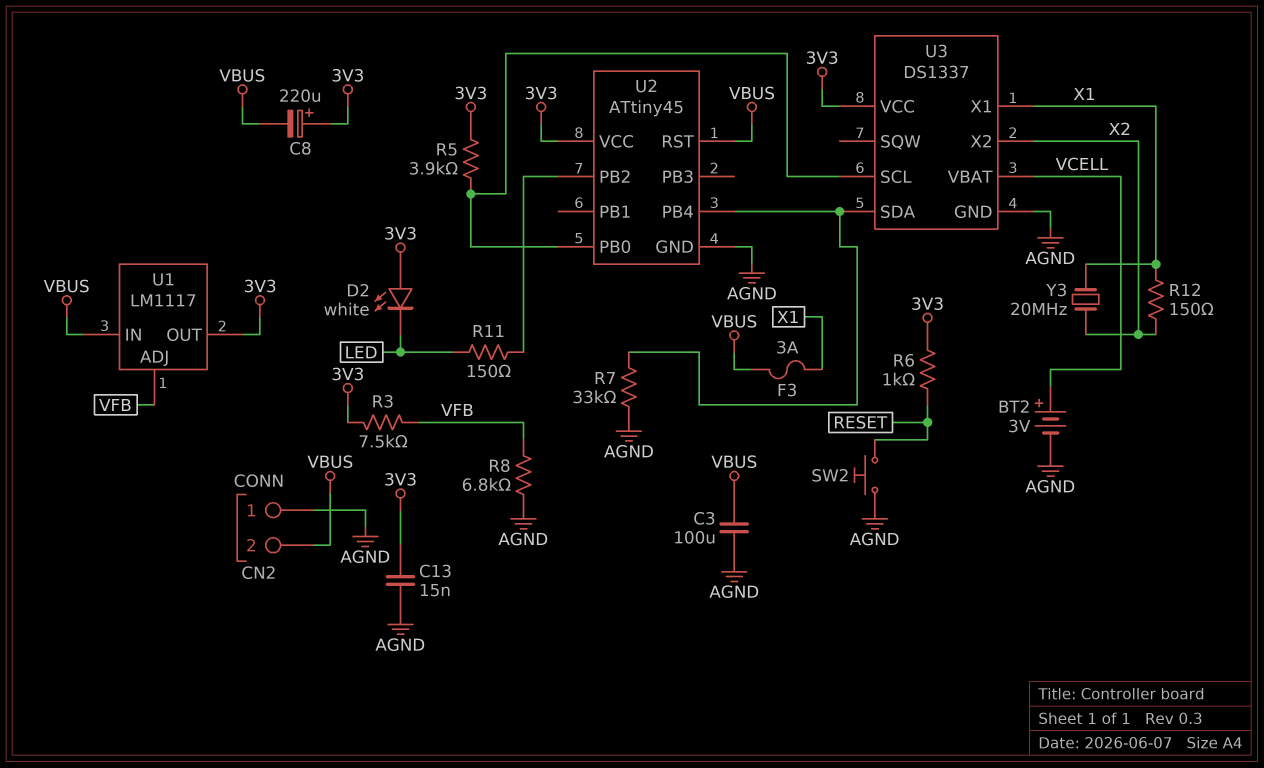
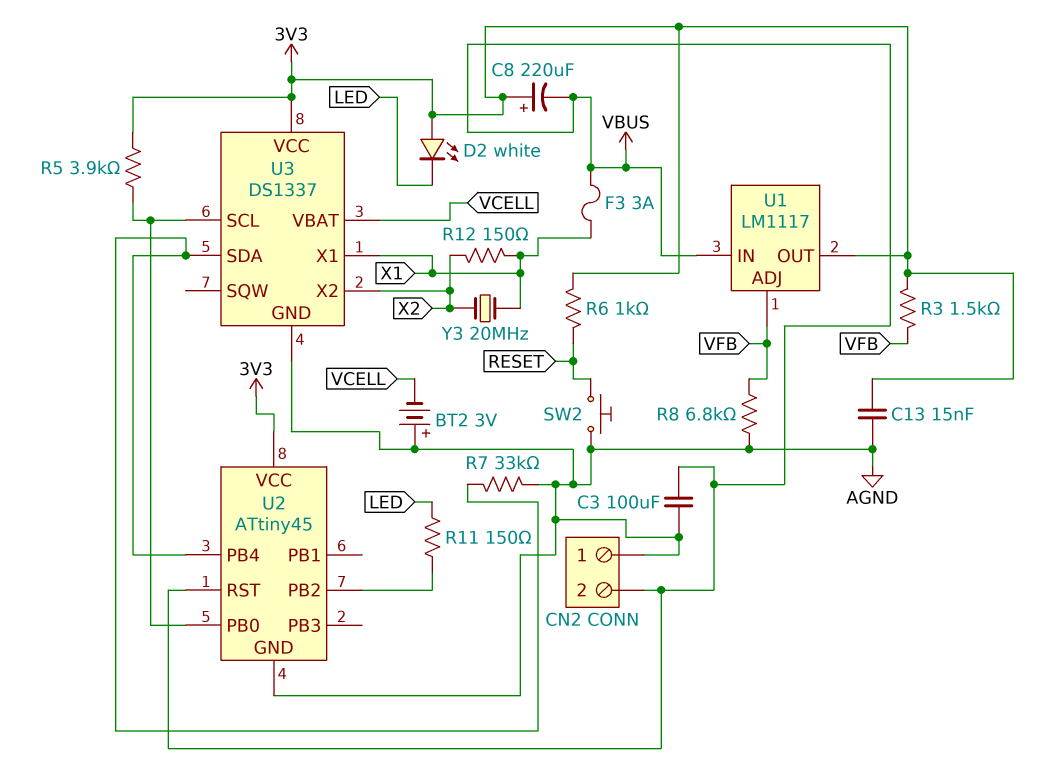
BT2: 3V (plus VCELL, minus AGND) -> 3V (plus AGND, minus VCELL)
R3: 7.5k (3V3, VFB) -> 1.5k (3V3, VFB)

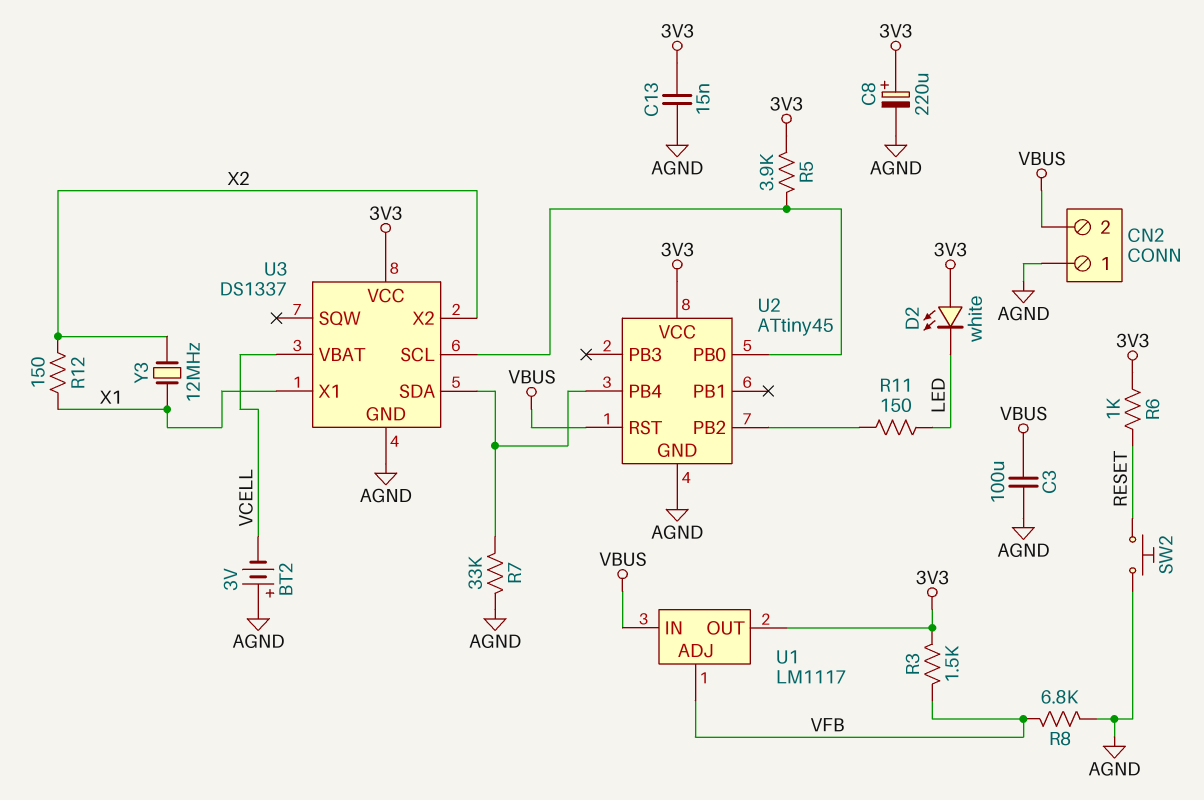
C8: 220uF (plus 3V3, minus VBUS) -> 220uF (plus 3V3, minus AGND)
F3: 3A (VBUS, X1) -> none
Y3: 20MHz (X1, X2) -> 12MHz (X1, X2)

